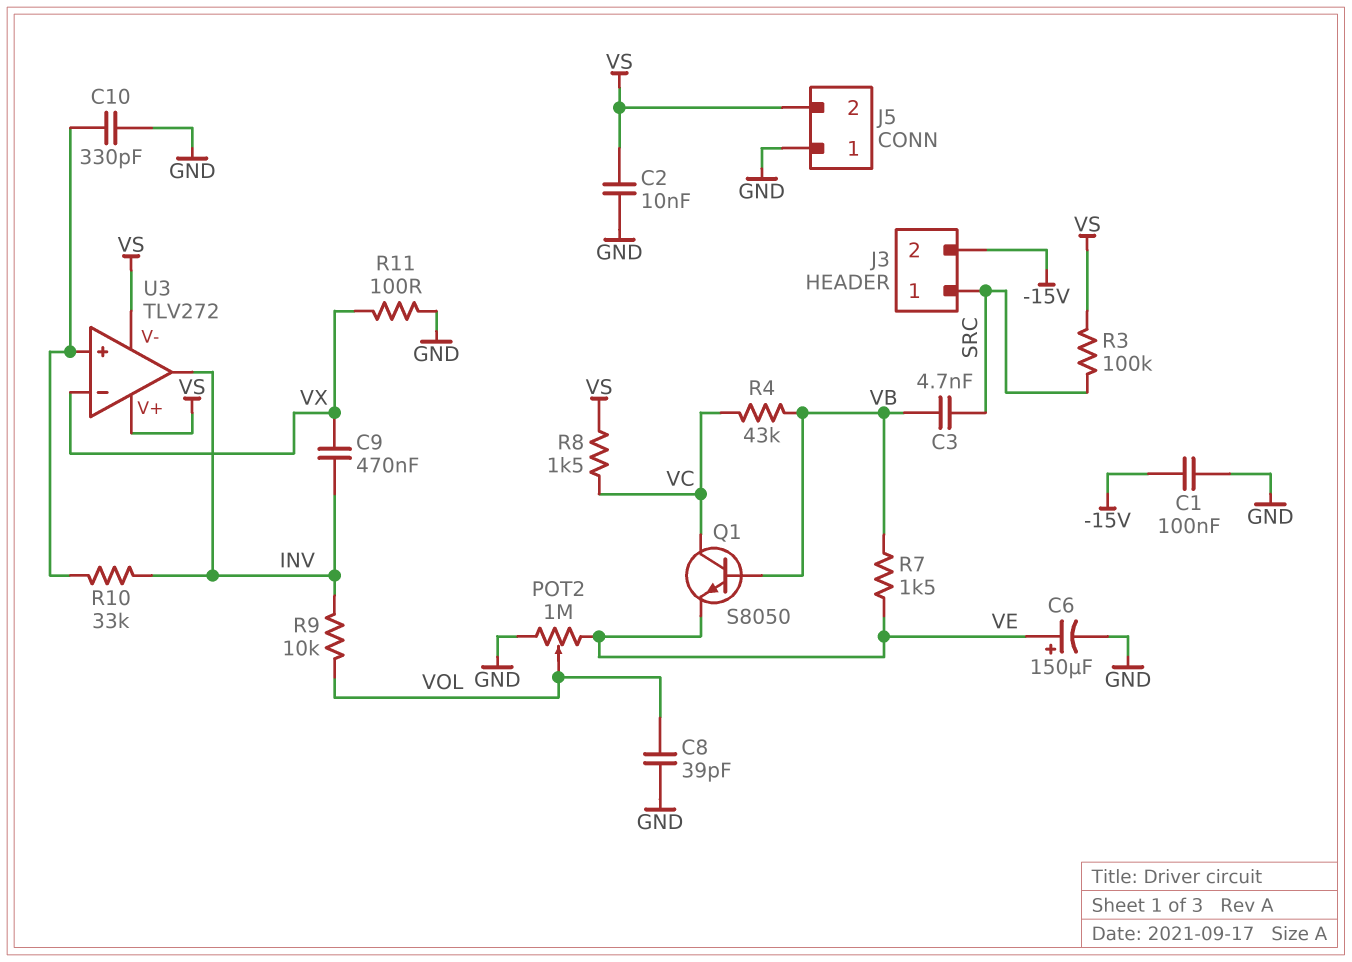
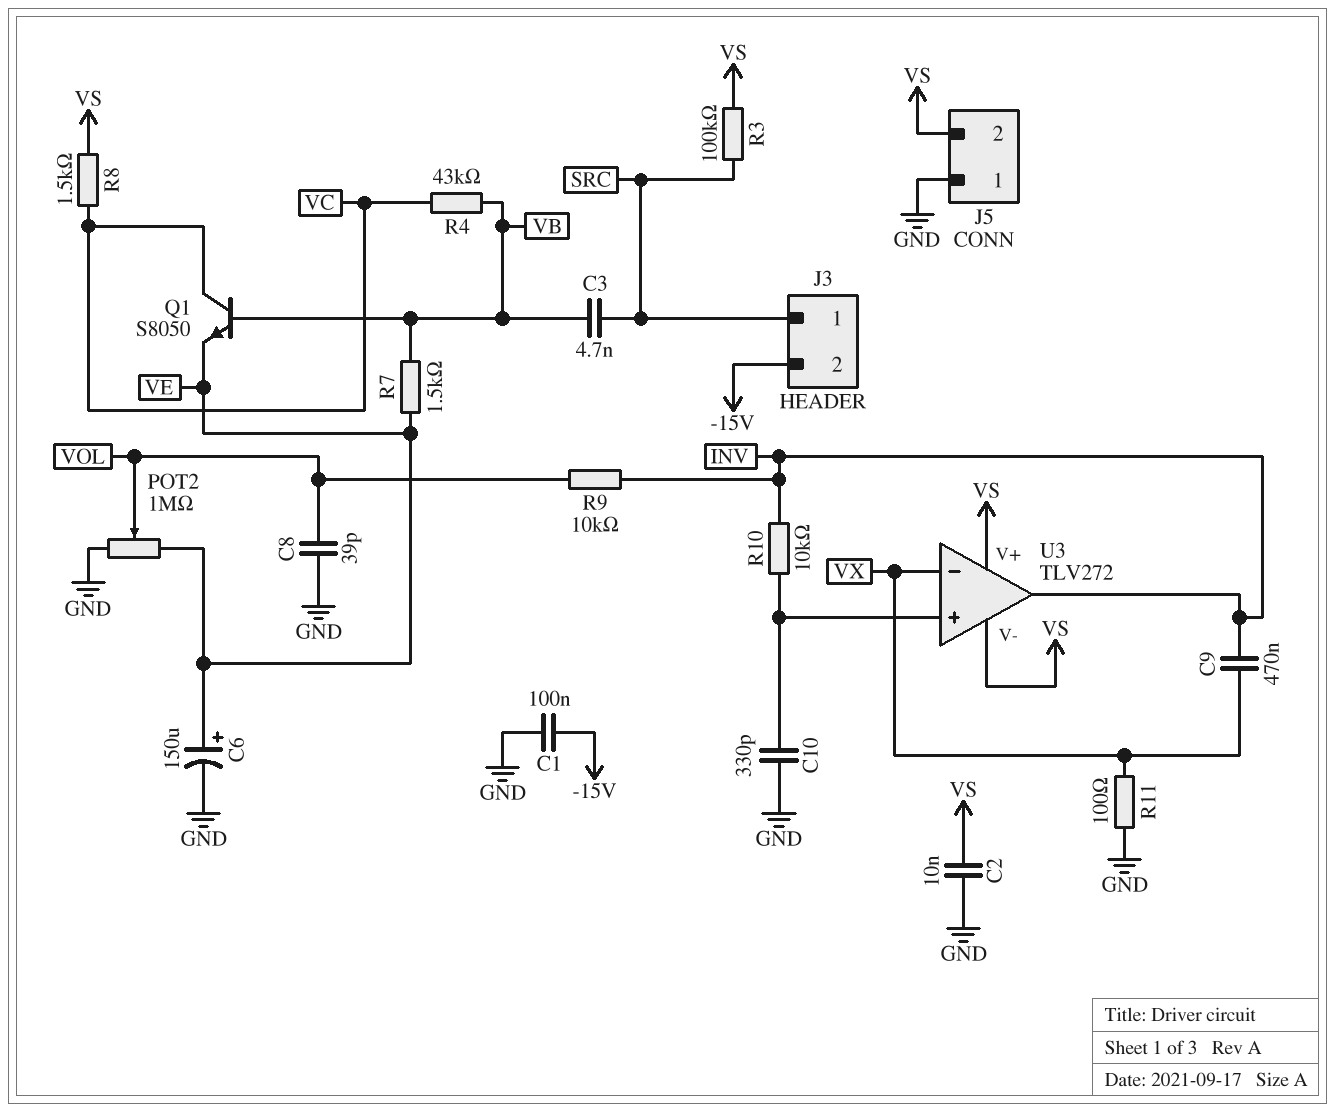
R10: 33k (INV, U3/in+) -> 10k (INV, U3/in+)

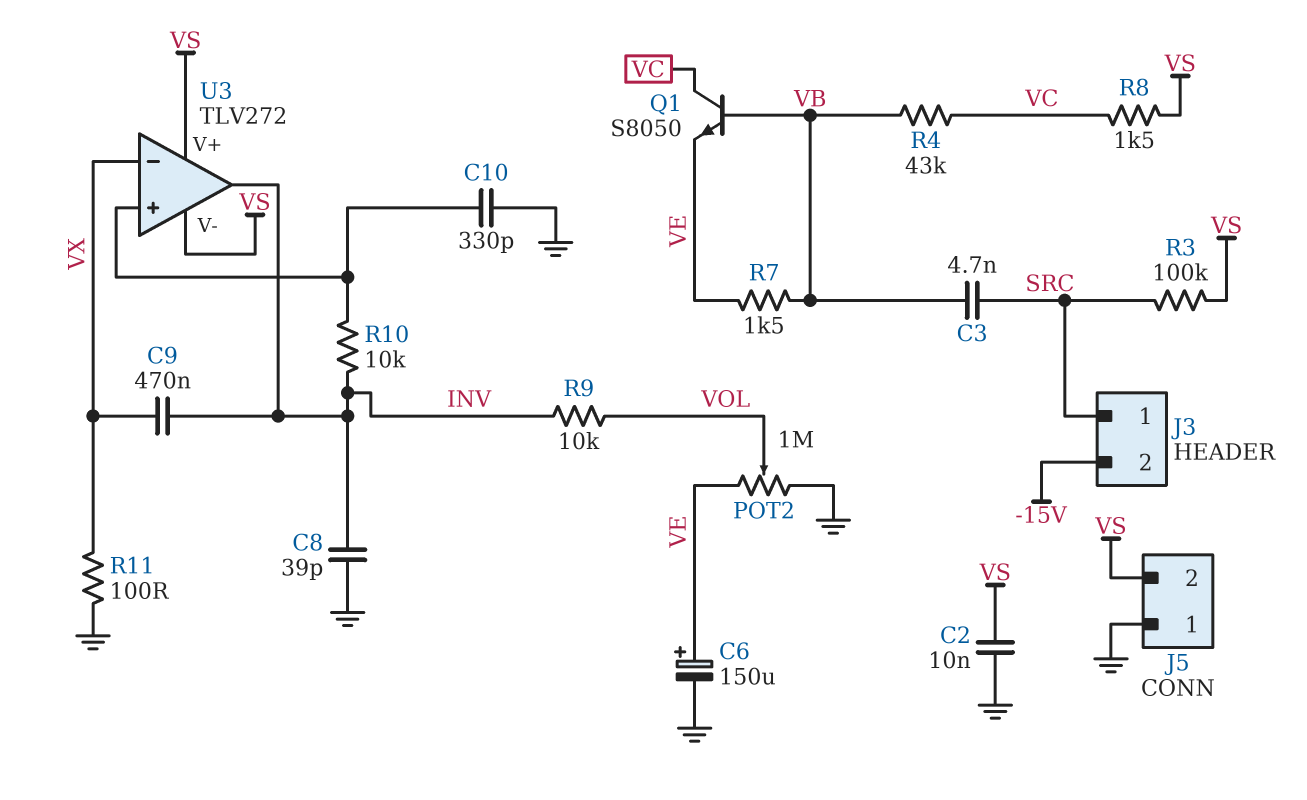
C1: 100nF (-15V, GND) -> none
C8: 39pF (GND, VOL) -> 39pF (GND, INV)

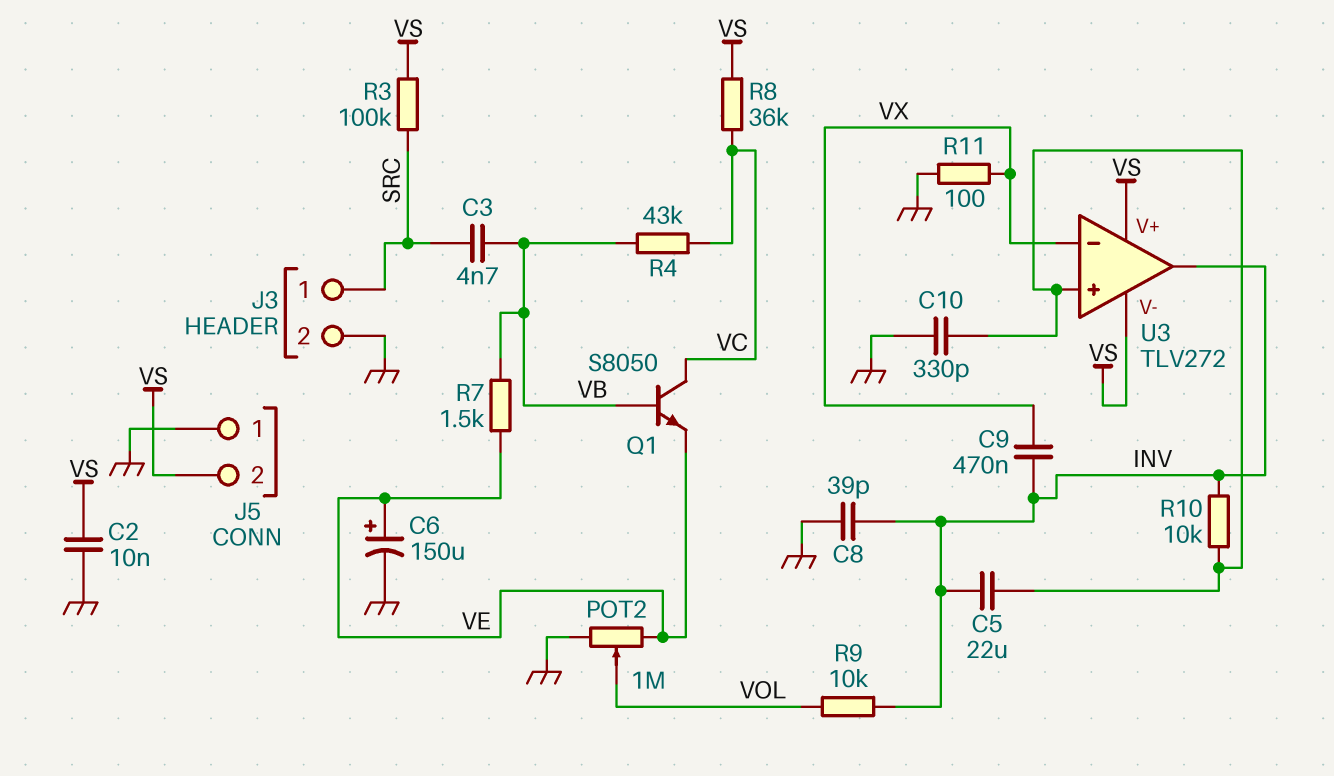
C5: none -> 22uF (INV, U3/in+)
J3 pin 2: -15V -> GND
R8: 1.5k (VC, VS) -> 36k (VC, VS)

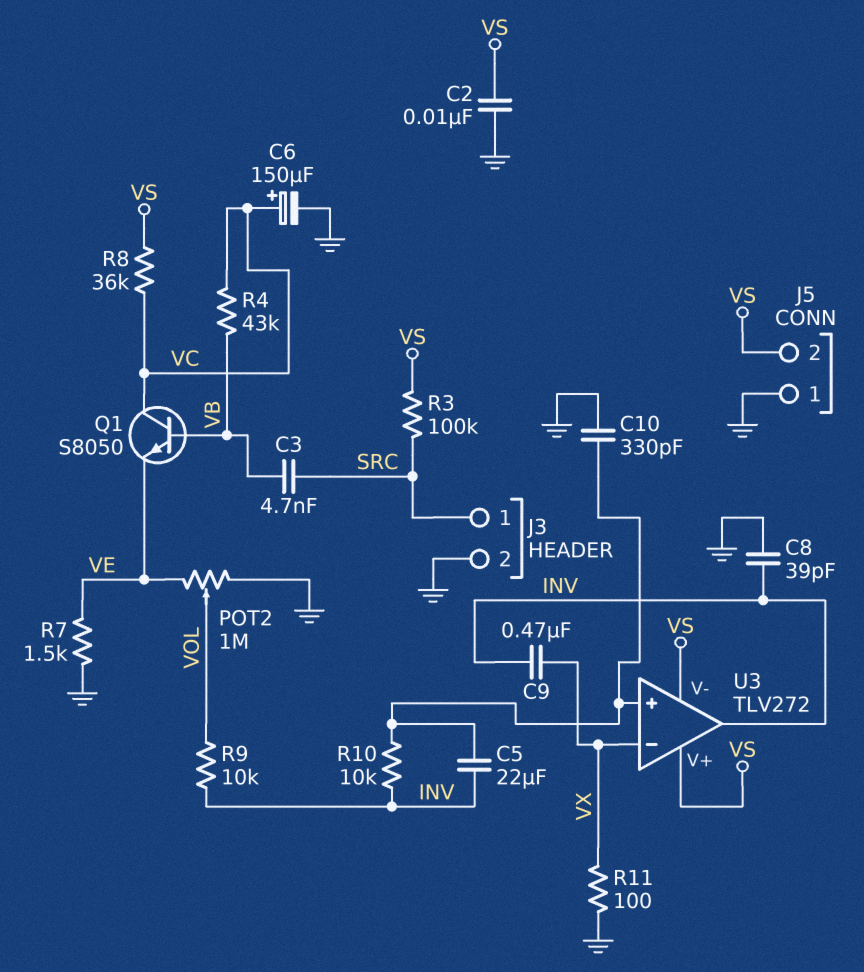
C6: 150uF (plus VE, minus GND) -> 150uF (plus VC, minus GND)
R7: 1.5k (VB, VE) -> 1.5k (GND, VE)

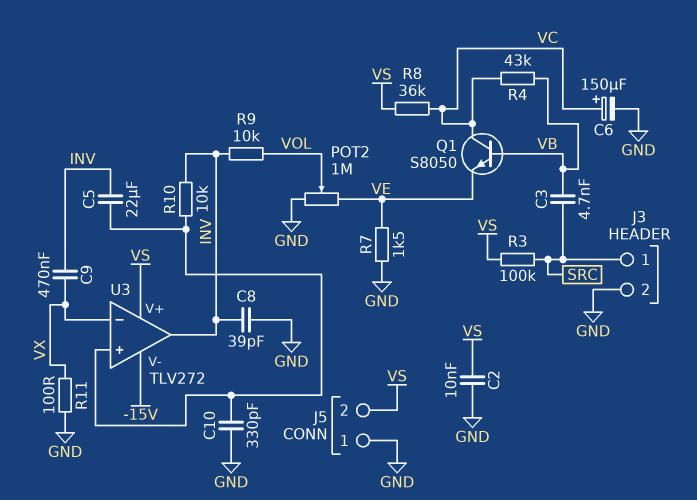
U3 pin V-: VS -> -15V

